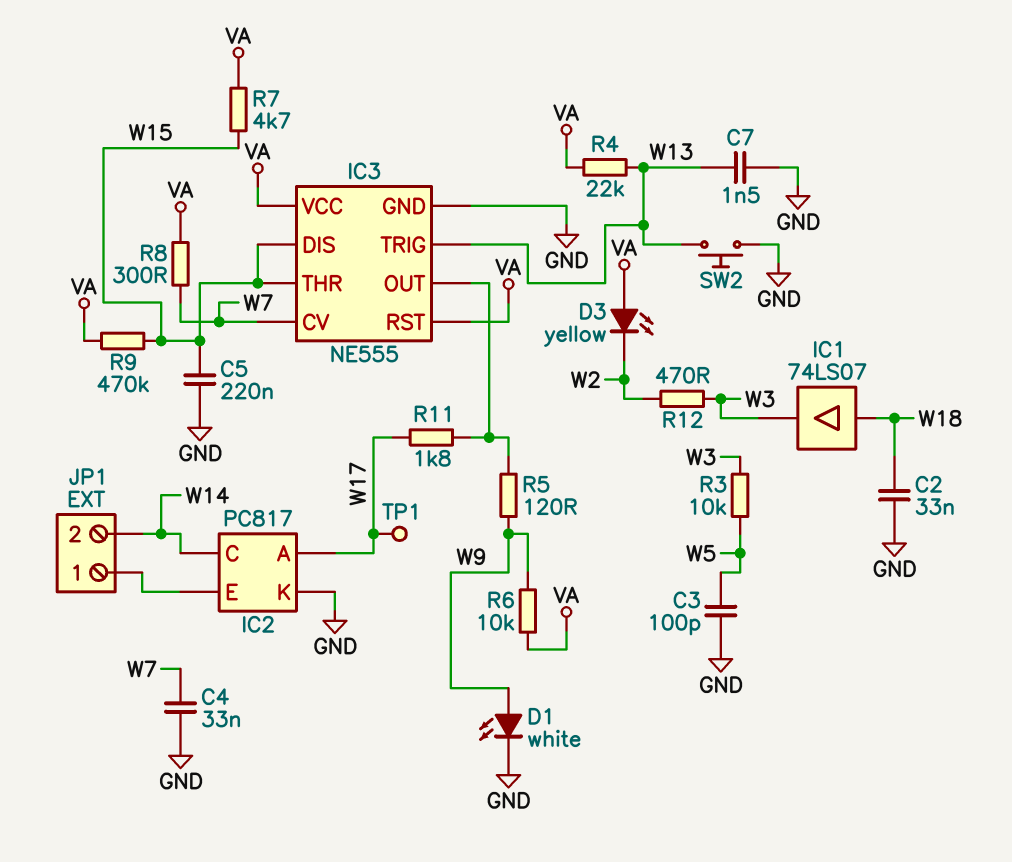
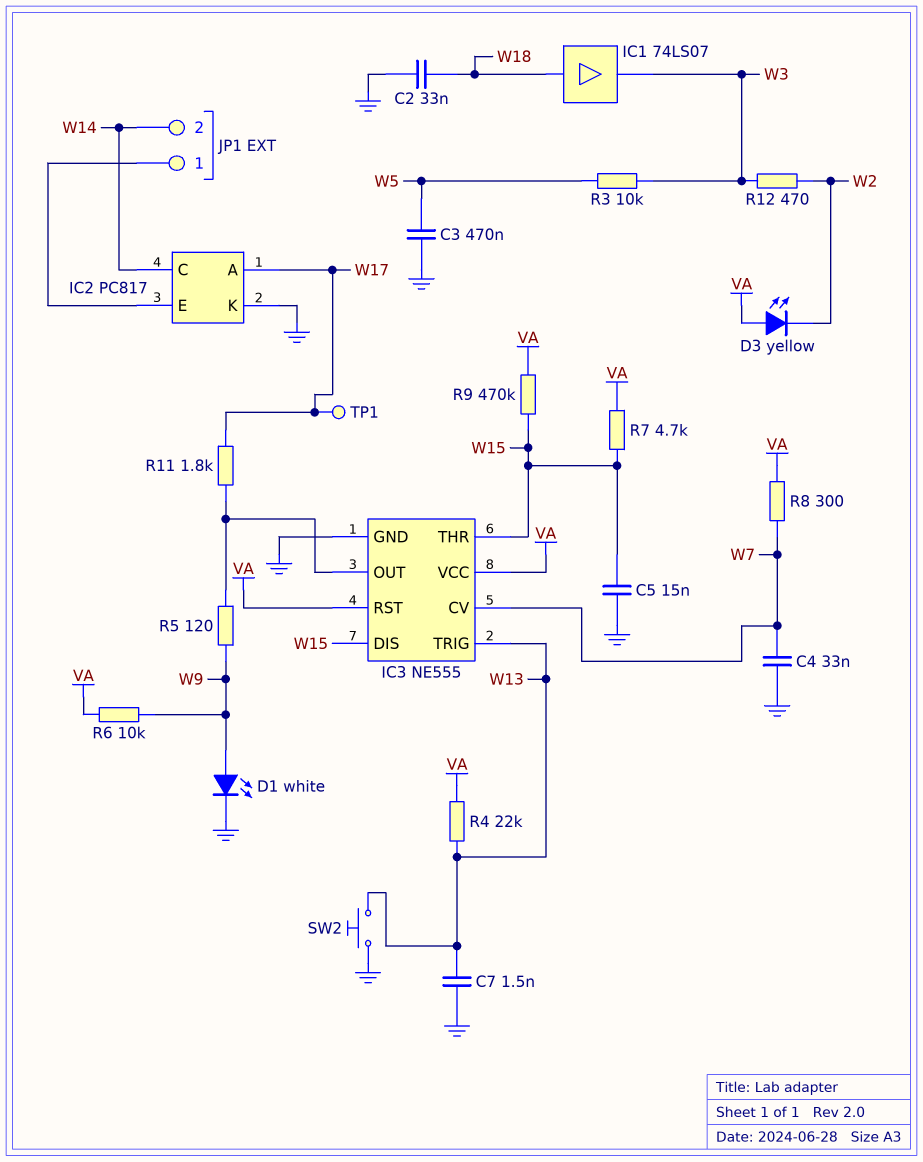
C3: 100pF (GND, W5) -> 470nF (GND, W5)
C5: 220nF (GND, W15) -> 15nF (GND, W15)

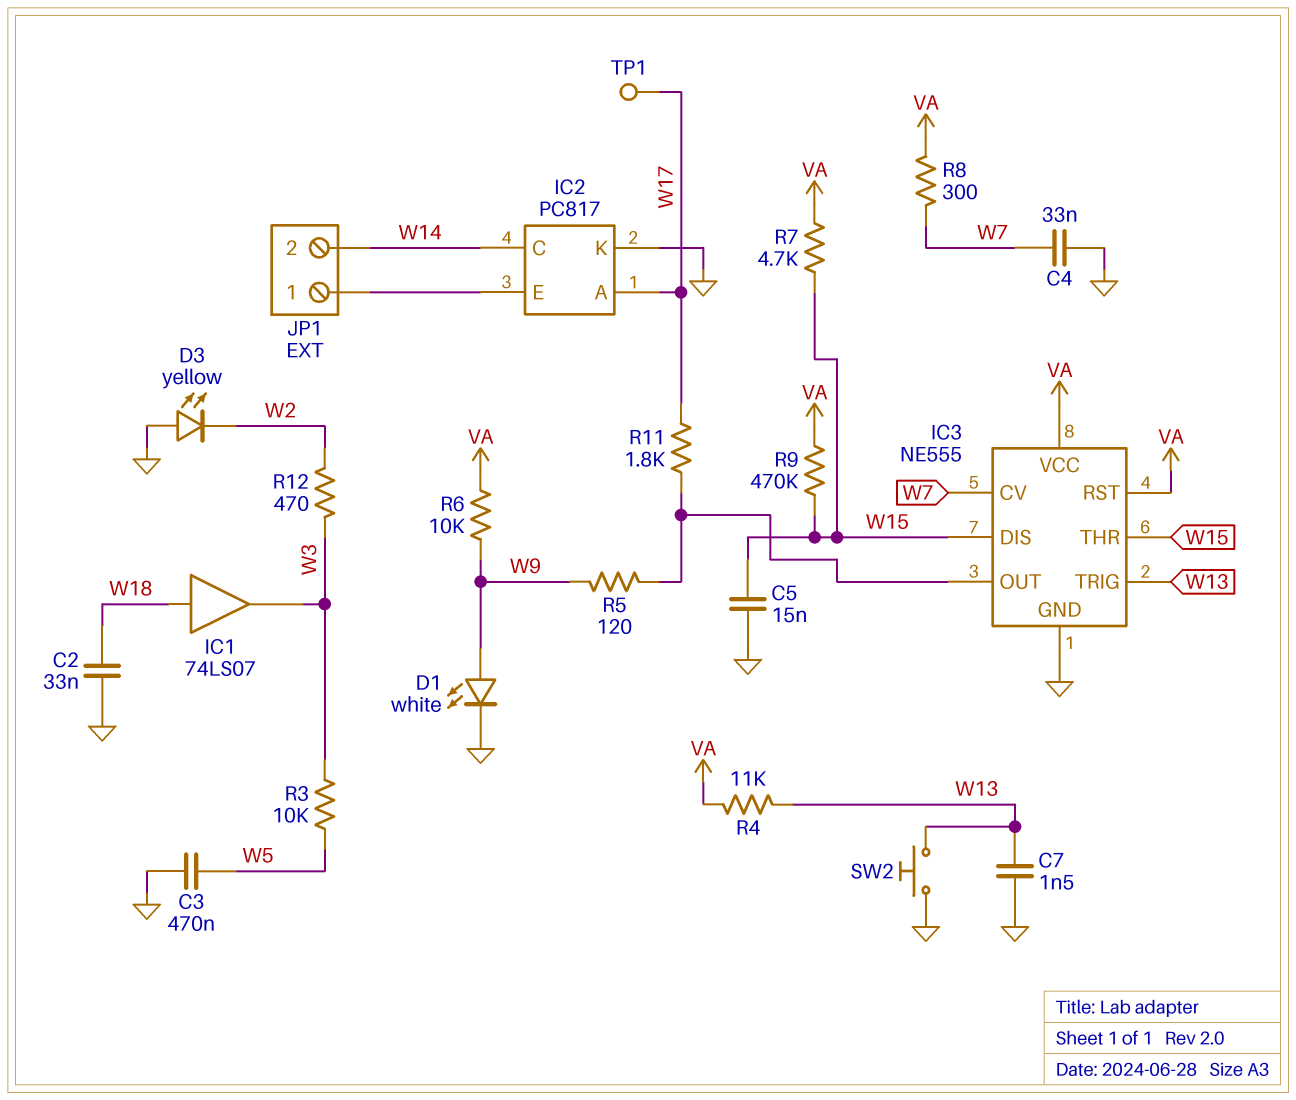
D3: LED yellow (A VA, K W2) -> LED yellow (A GND, K W2)
R4: 22k (VA, W13) -> 11k (VA, W13)

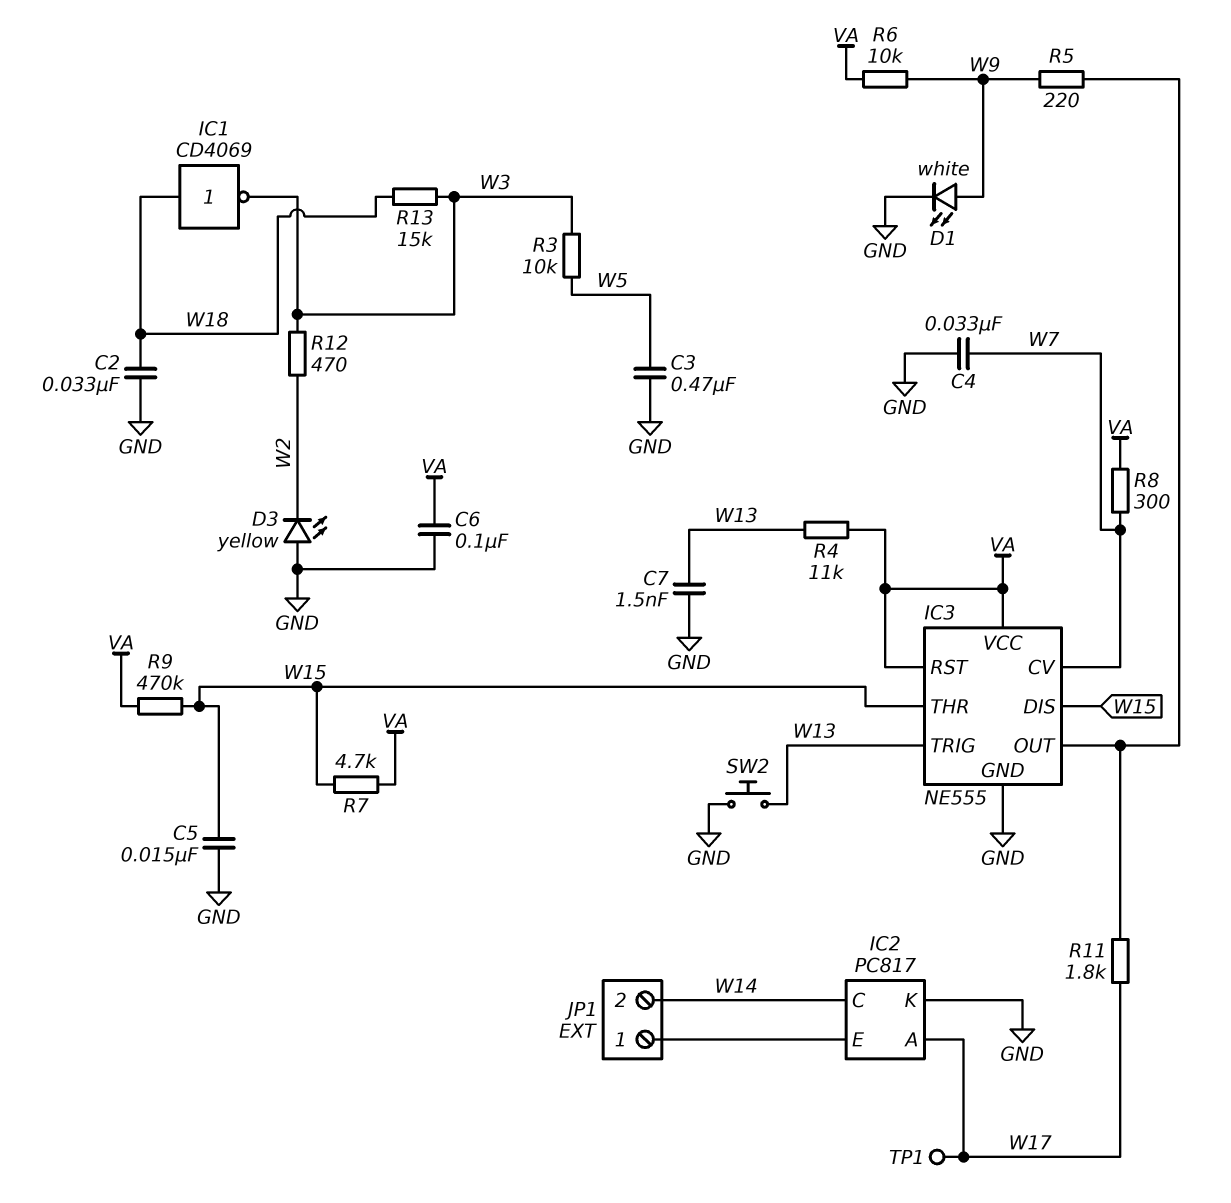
C6: none -> 100nF (GND, VA)
IC1: buffer 74LS07 (in W18, out W3) -> NOT CD4069 (in W18, out W3)
R5: 120 (IC3/OUT, W9) -> 220 (IC3/OUT, W9)
R13: none -> 15k (W3, W18)

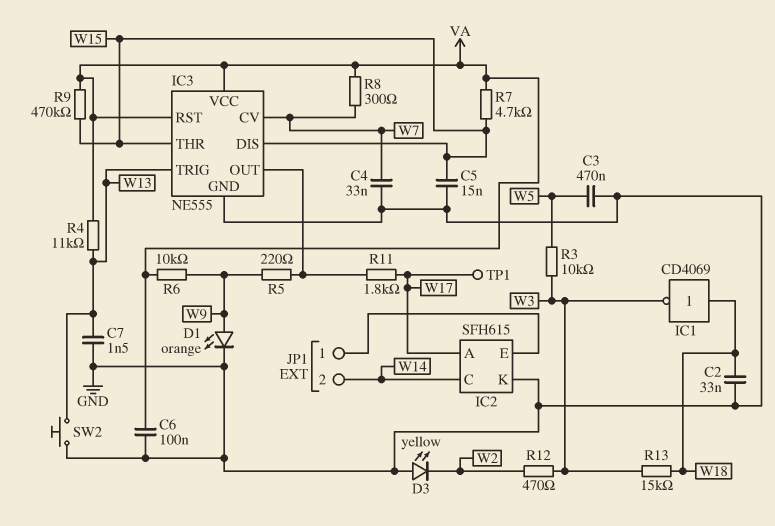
D1: LED white (A W9, K GND) -> LED orange (A W9, K GND)
IC2: PC817 -> SFH615

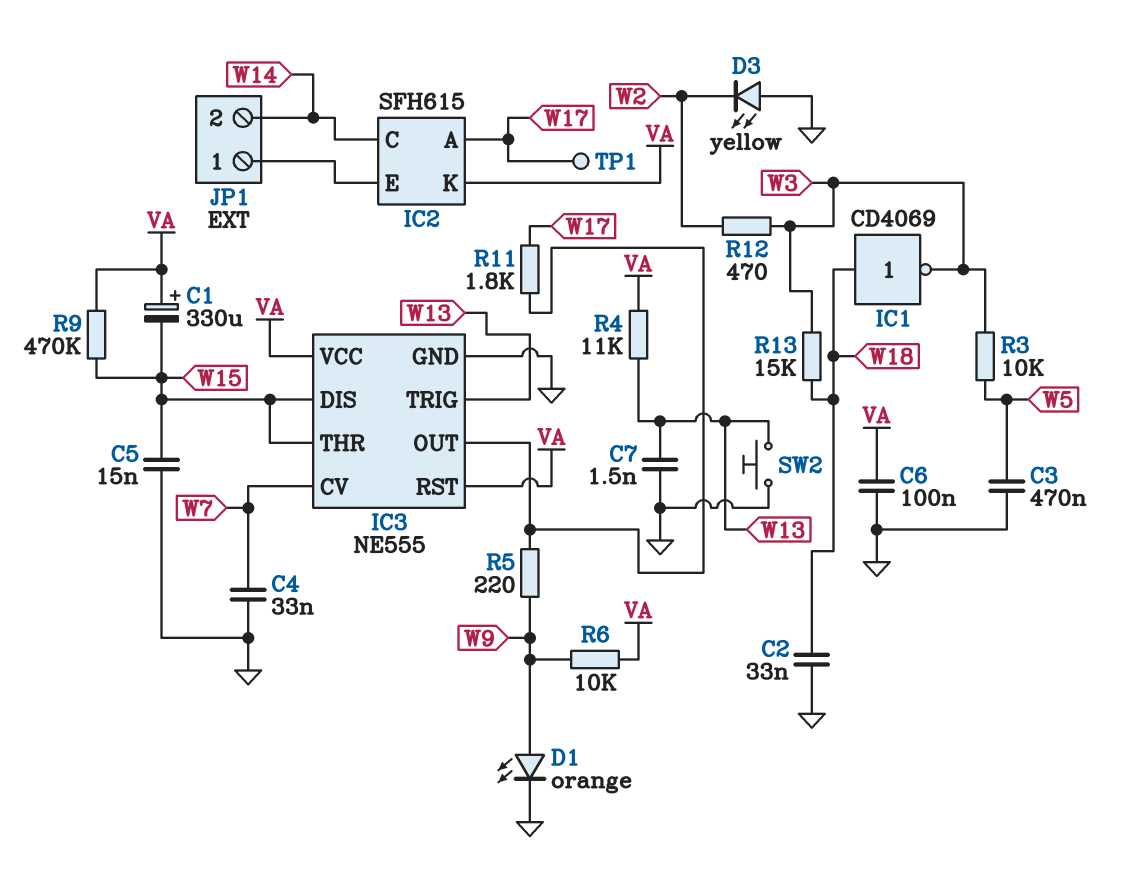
C1: none -> 330uF (plus VA, minus W15)
IC2 pin K: GND -> VA
R7: 4.7k (VA, W15) -> none
R8: 300 (VA, W7) -> none

